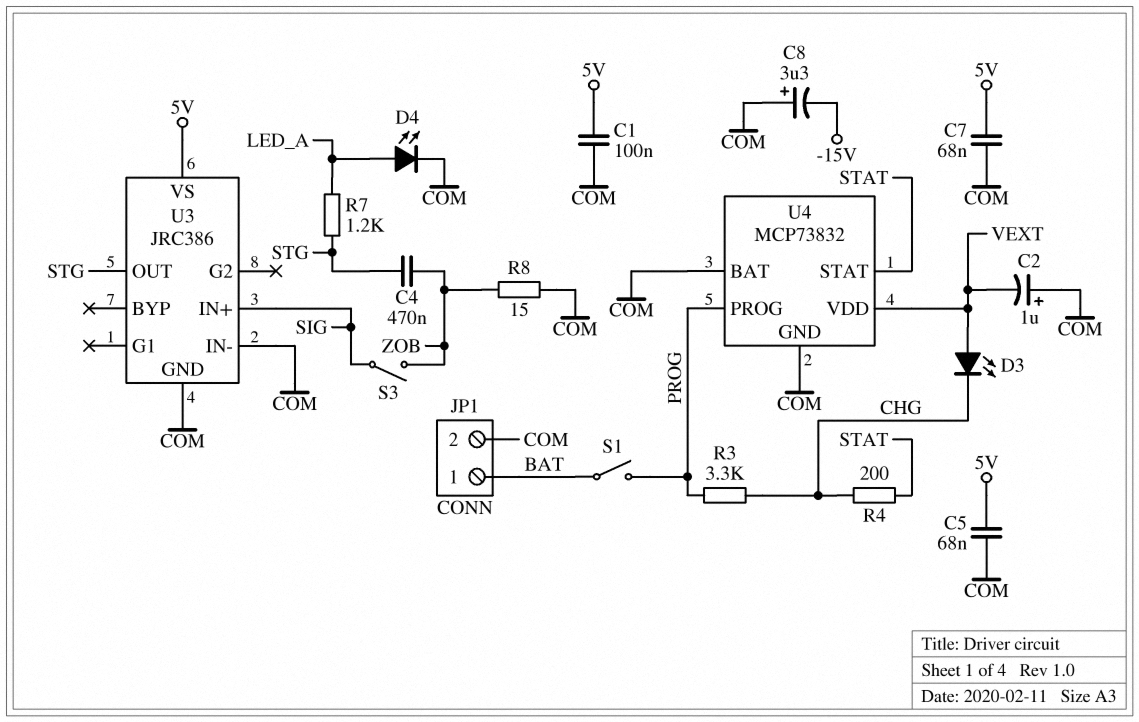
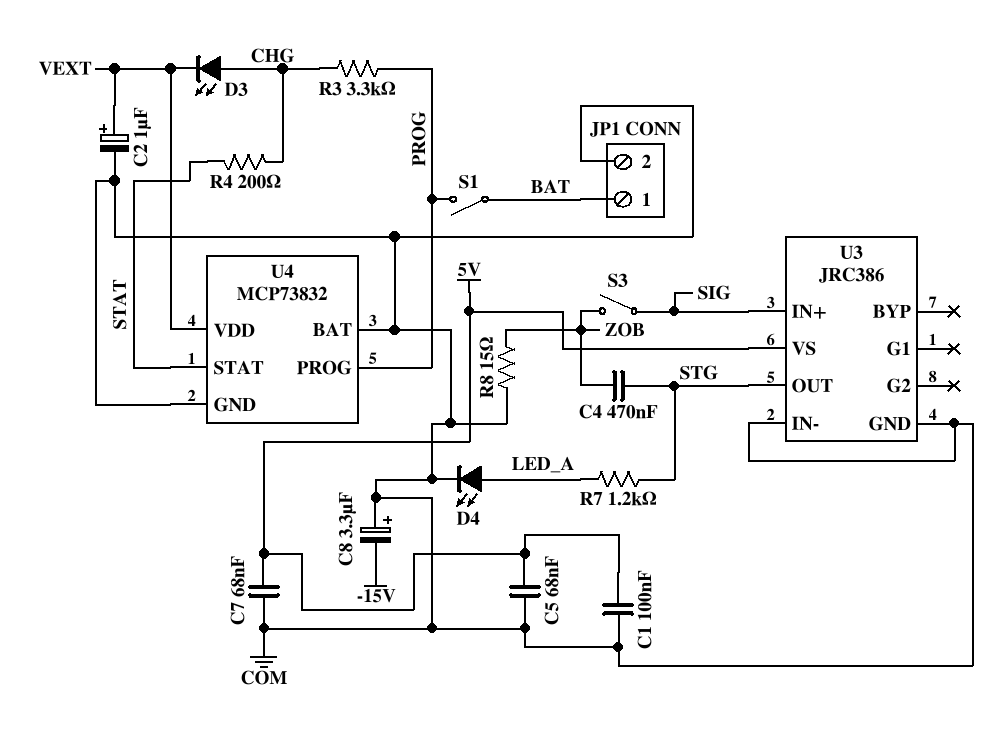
C2: 1uF (plus COM, minus VEXT) -> 1uF (plus VEXT, minus COM)
D3: LED (A VEXT, K CHG) -> LED (A CHG, K VEXT)

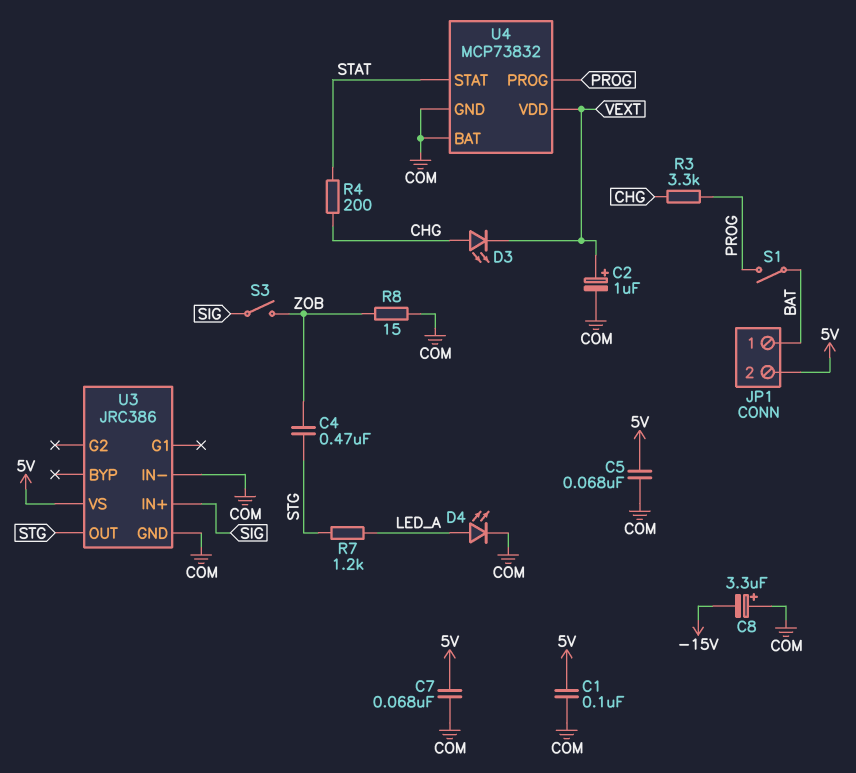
JP1 pin 2: COM -> 5V

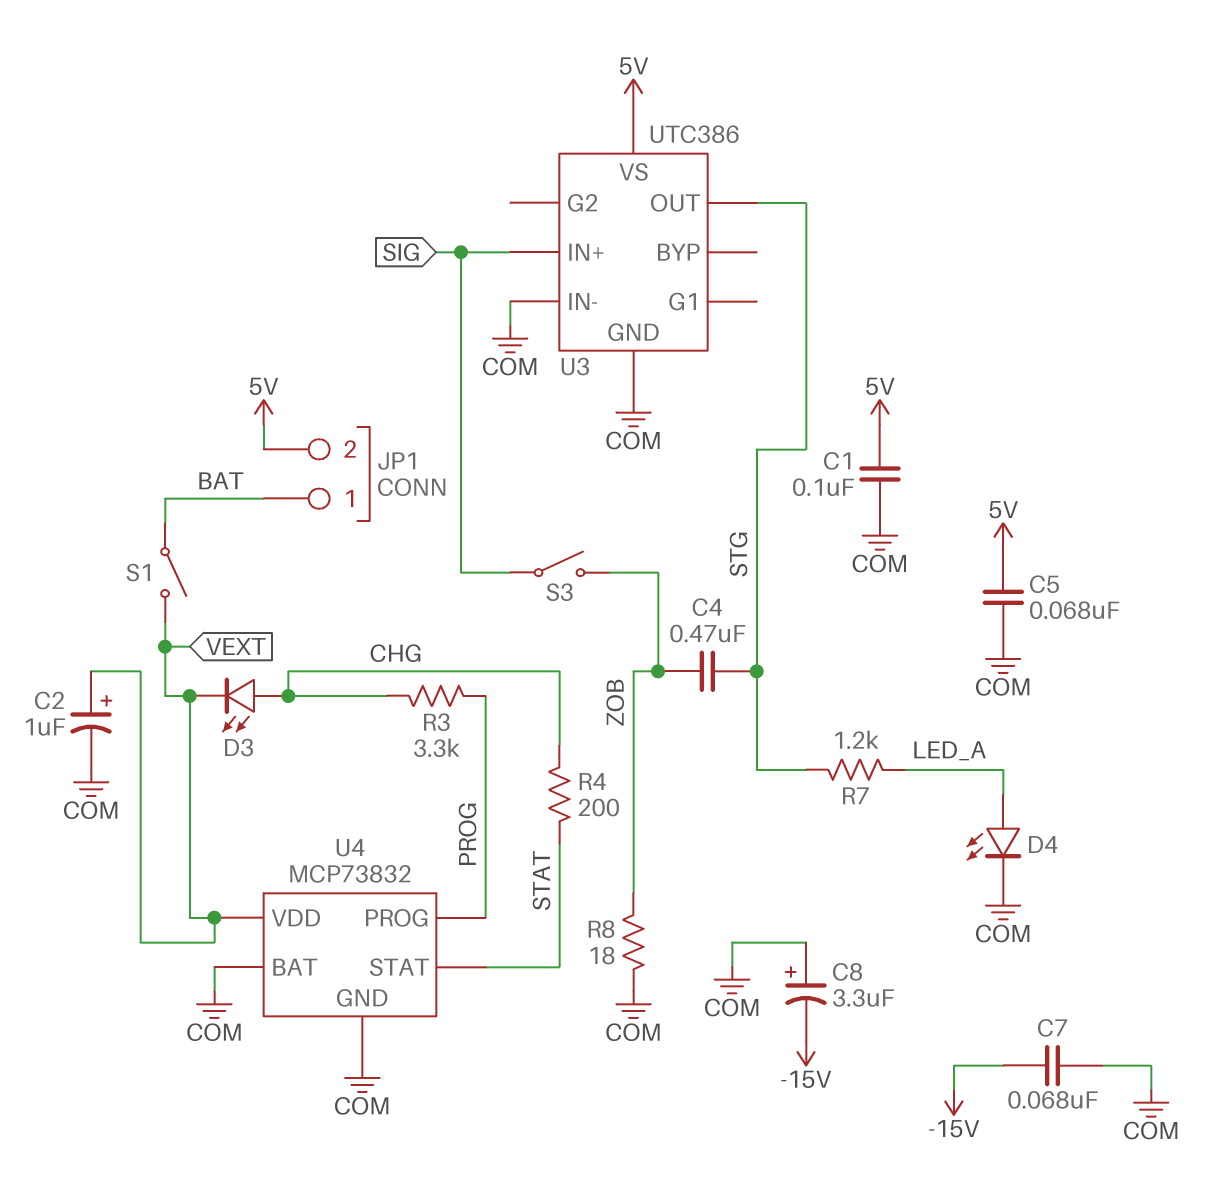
C7: 68nF (5V, COM) -> 68nF (-15V, COM)
R8: 15 (COM, ZOB) -> 18 (COM, ZOB)
S1: switch (BAT, PROG) -> switch (BAT, VEXT)
U3: JRC386 -> UTC386

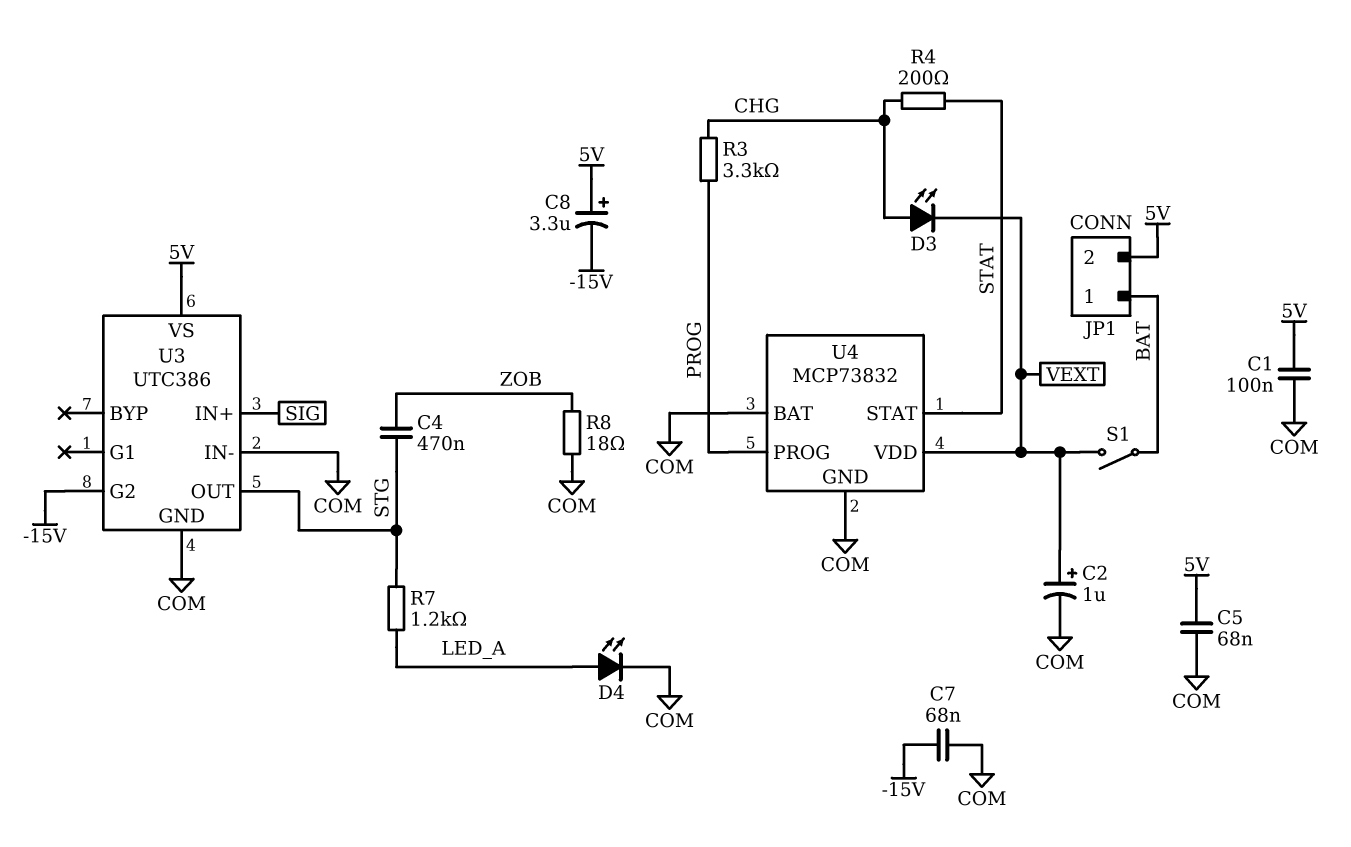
C8: 3.3uF (plus COM, minus -15V) -> 3.3uF (plus 5V, minus -15V)
S3: switch (SIG, ZOB) -> none
U3 pin G2: none -> -15V

